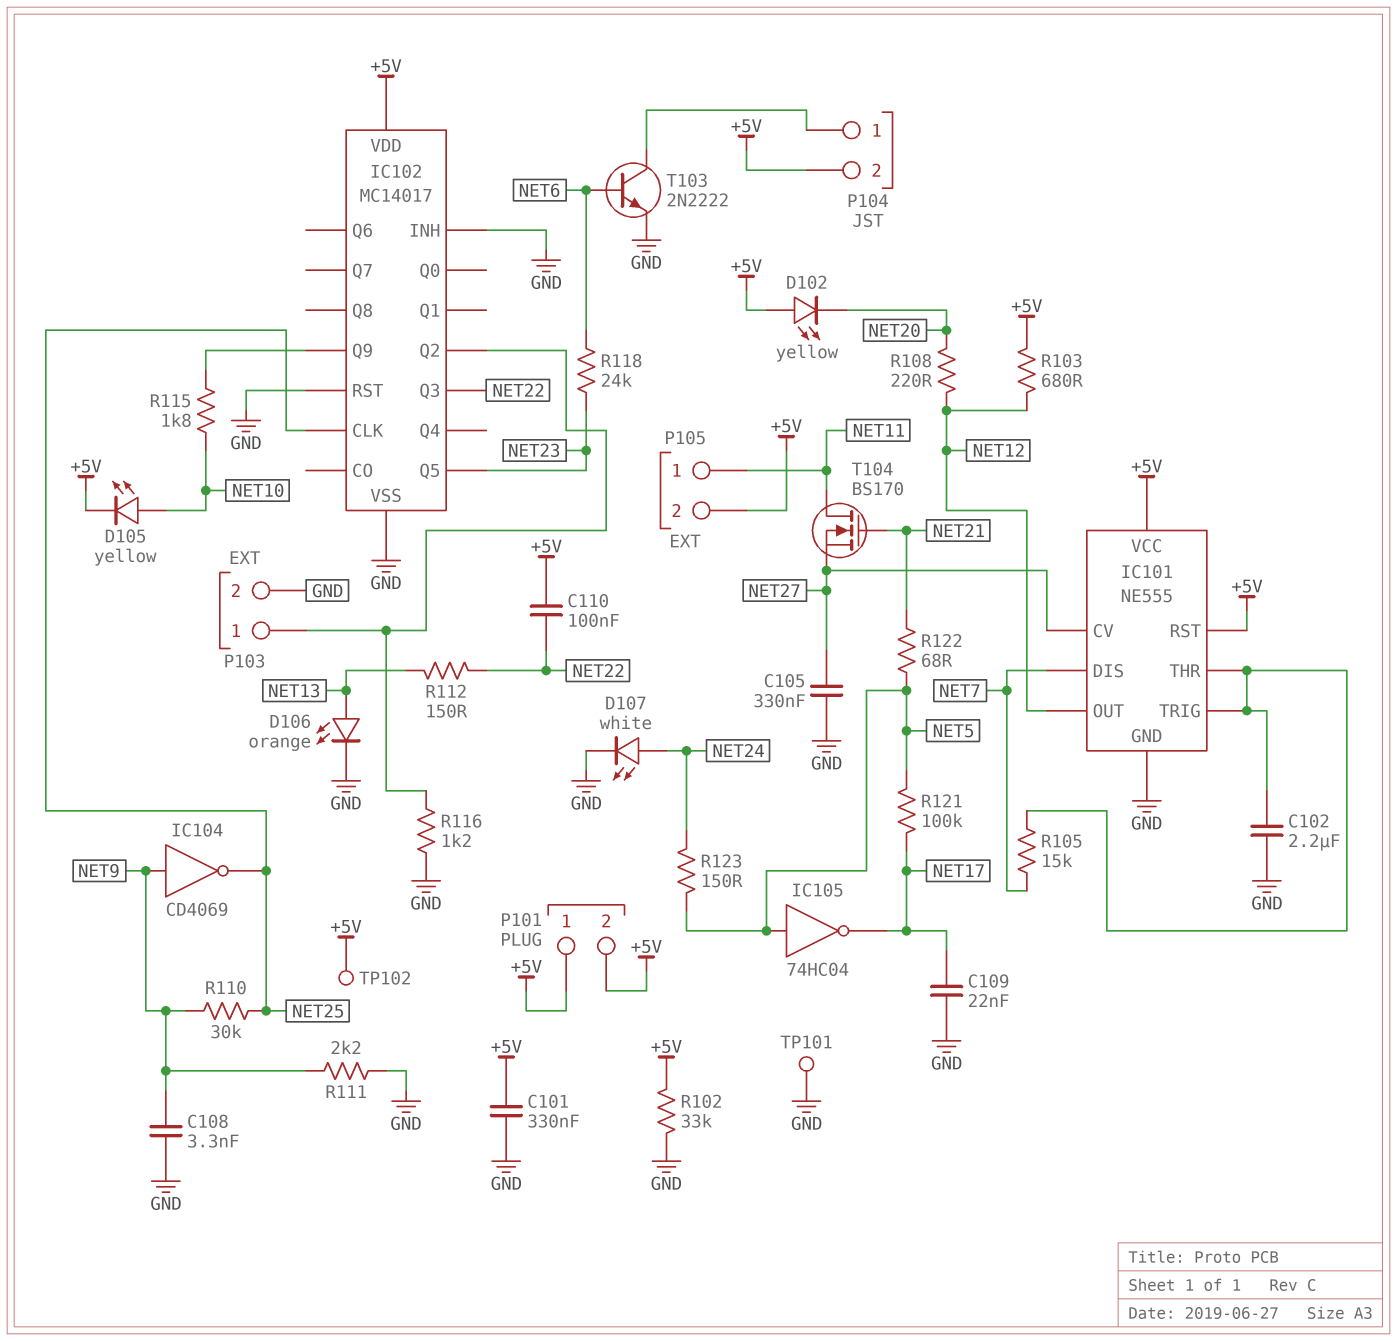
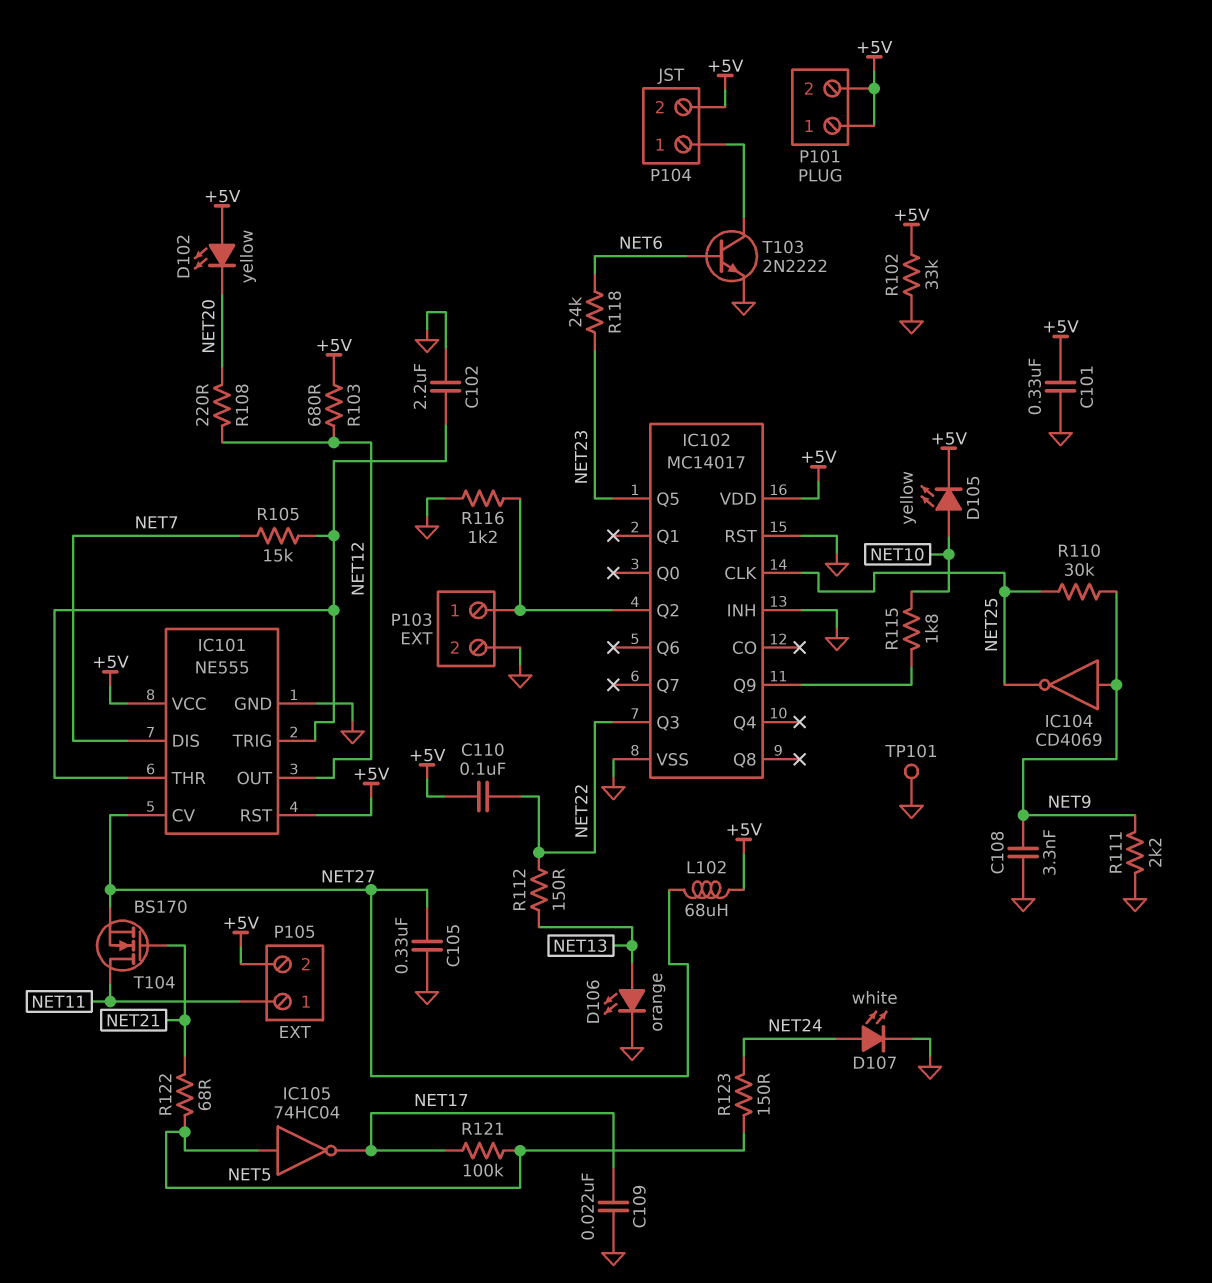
L102: none -> 68uH (+5V, NET27)
TP102: test point (+5V) -> none

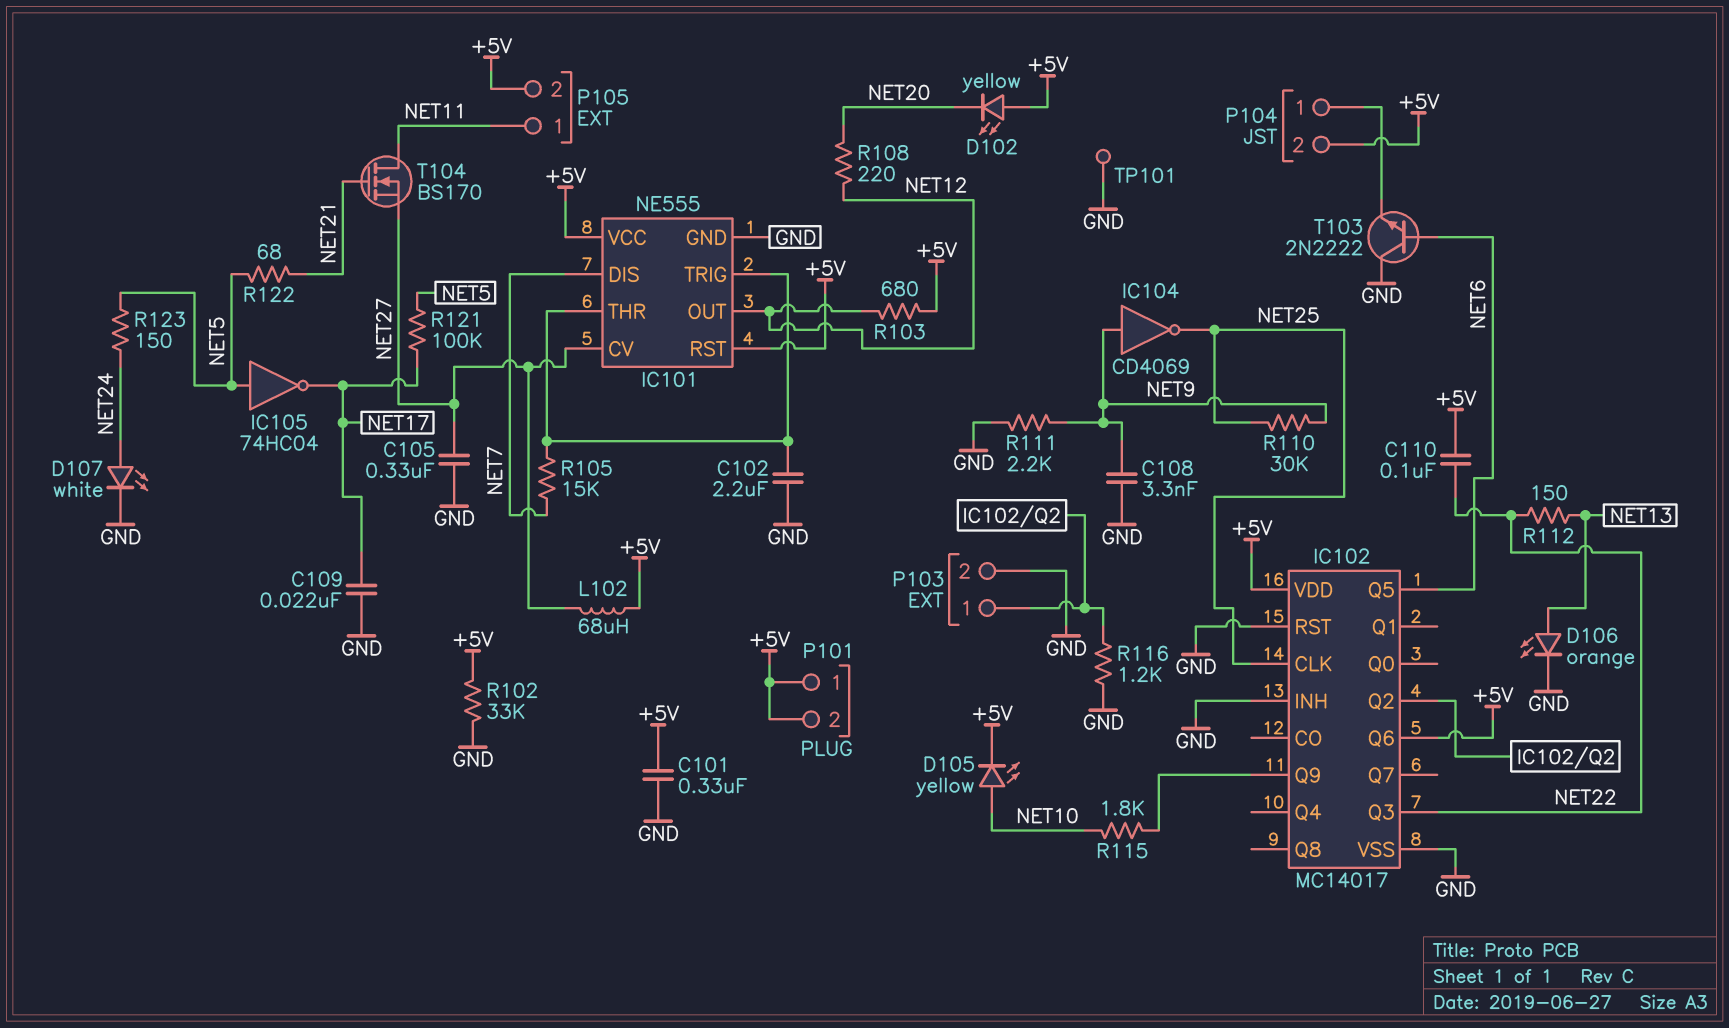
IC102 pin Q5: NET23 -> NET6
IC102 pin Q6: none -> +5V
R118: 24k (NET6, NET23) -> none
T103: NPN 2N2222 (B NET6, C P104/1, E GND) -> NPN 2N2222 (B NET6, C GND, E P104/1)

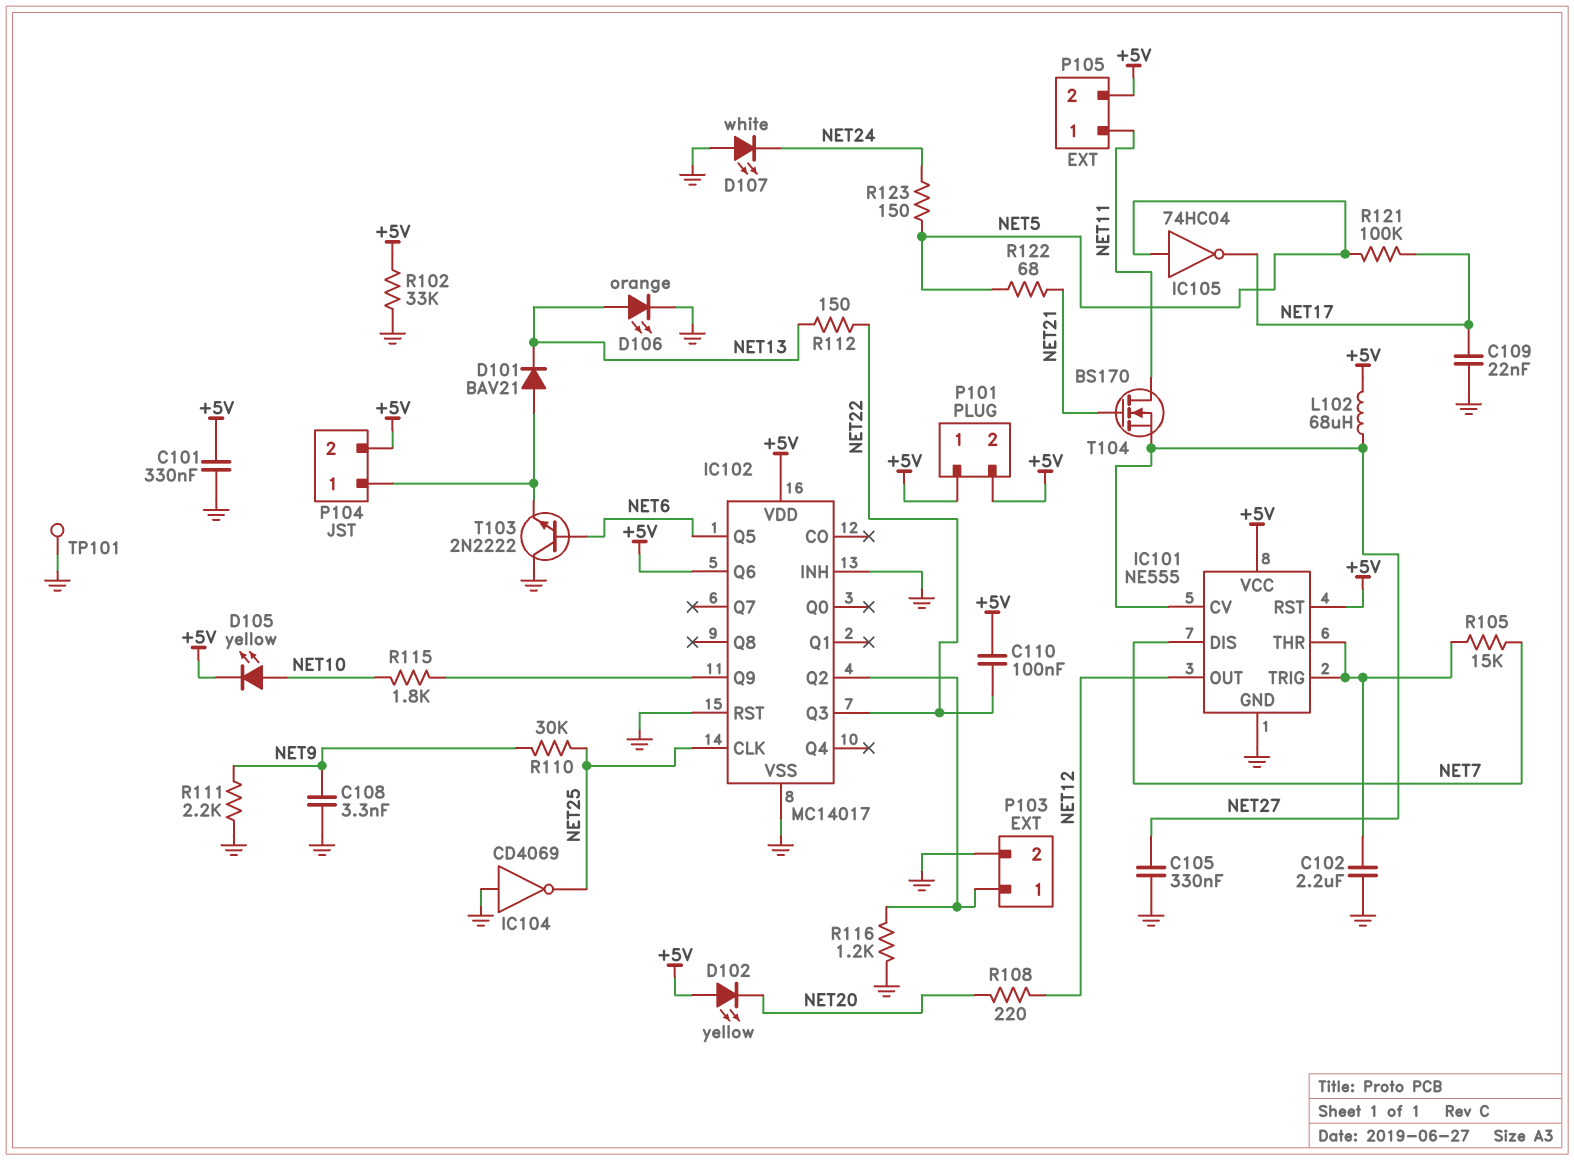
D101: none -> diode BAV21 (A P104/1, K NET13)
D107: LED white (A NET24, K GND) -> LED white (A GND, K NET24)
IC104: NOT CD4069 (in NET9, out NET25) -> NOT CD4069 (in GND, out NET25)
R103: 680 (+5V, NET12) -> none

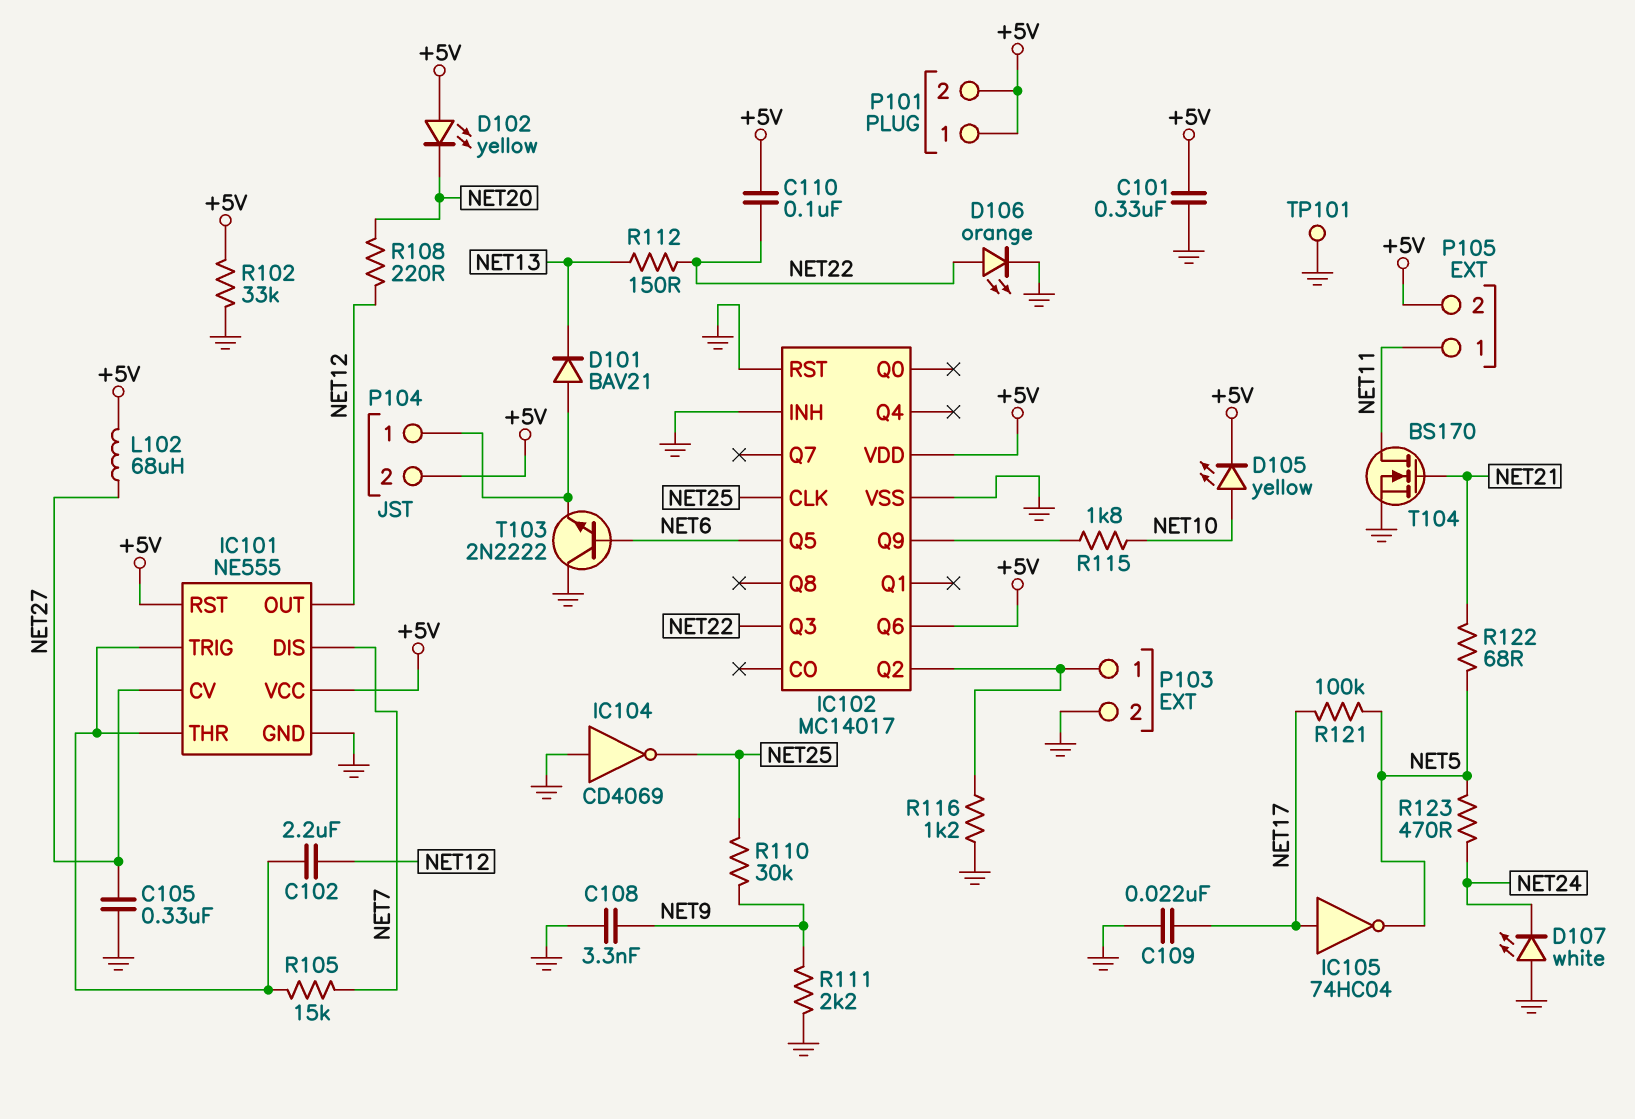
C102: 2.2uF (GND, IC101/THR) -> 2.2uF (IC101/THR, NET12)
D106: LED orange (A NET13, K GND) -> LED orange (A NET22, K GND)
IC105: NOT 74HC04 (in NET5, out NET17) -> NOT 74HC04 (in NET17, out NET5)
R123: 150 (NET5, NET24) -> 470 (NET5, NET24)
T104: NMOS BS170 (G NET21, D NET11, S NET27) -> NMOS BS170 (G NET21, D NET11, S GND)

